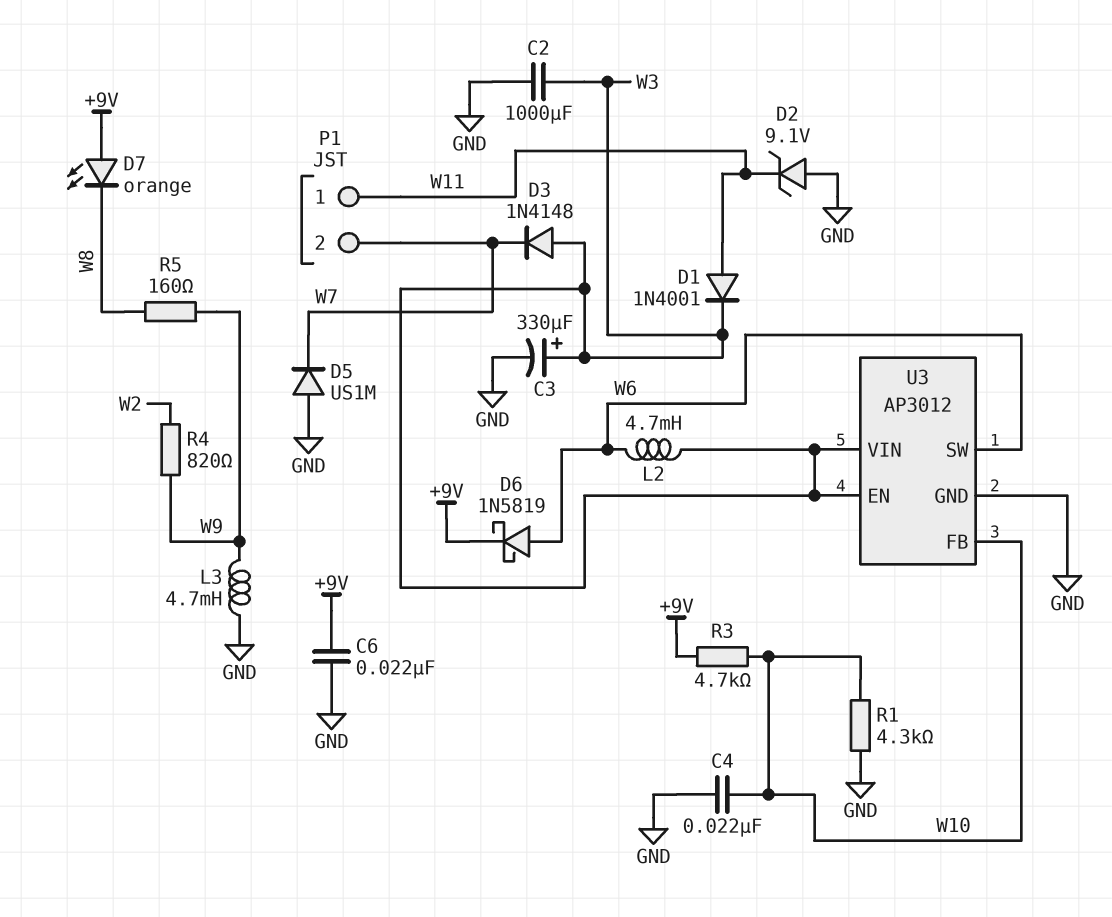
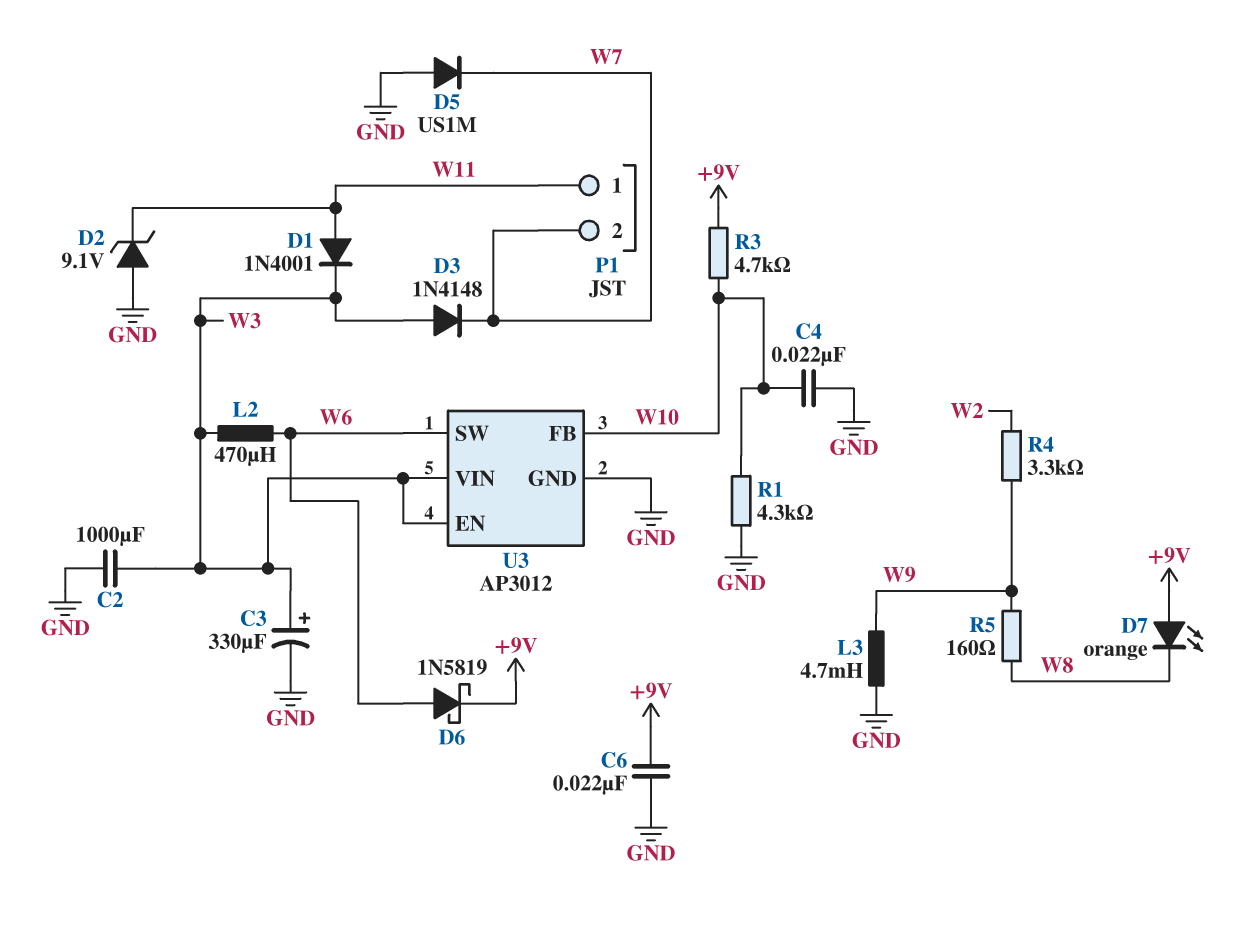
L2: 4.7mH (W3, W6) -> 470uH (W3, W6)
R4: 820 (W2, W9) -> 3.3k (W2, W9)

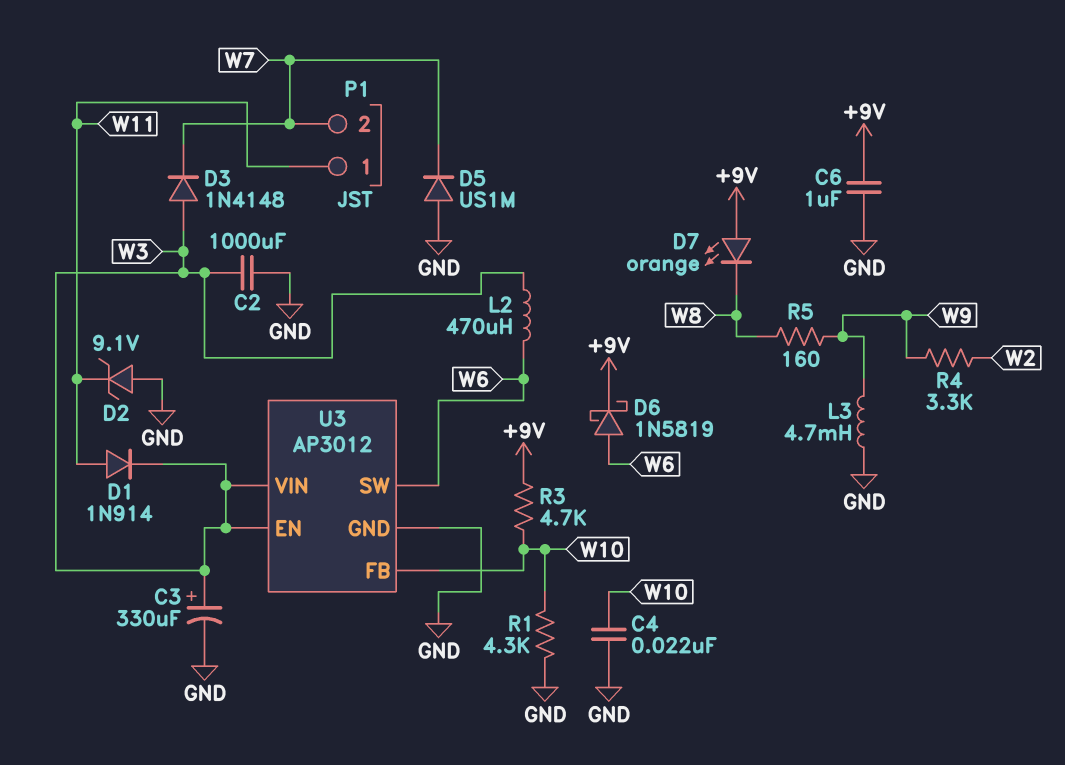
C6: 22nF (+9V, GND) -> 1uF (+9V, GND)
D1: diode 1N4001 (A W11, K W3) -> diode 1N914 (A W11, K W3)

